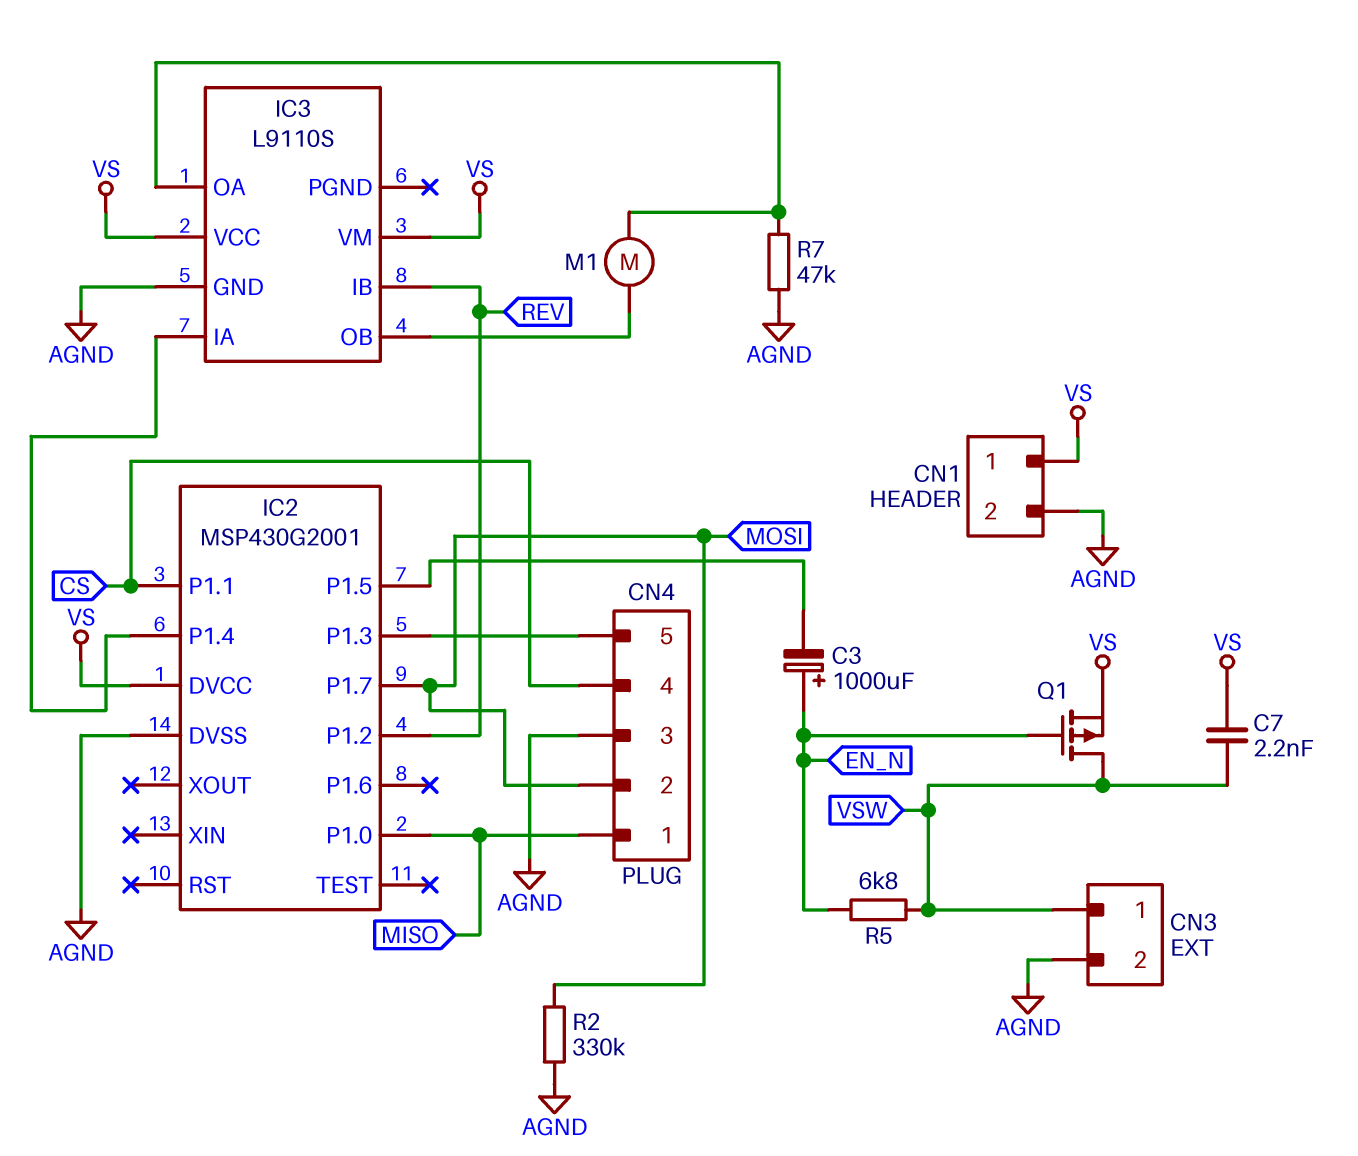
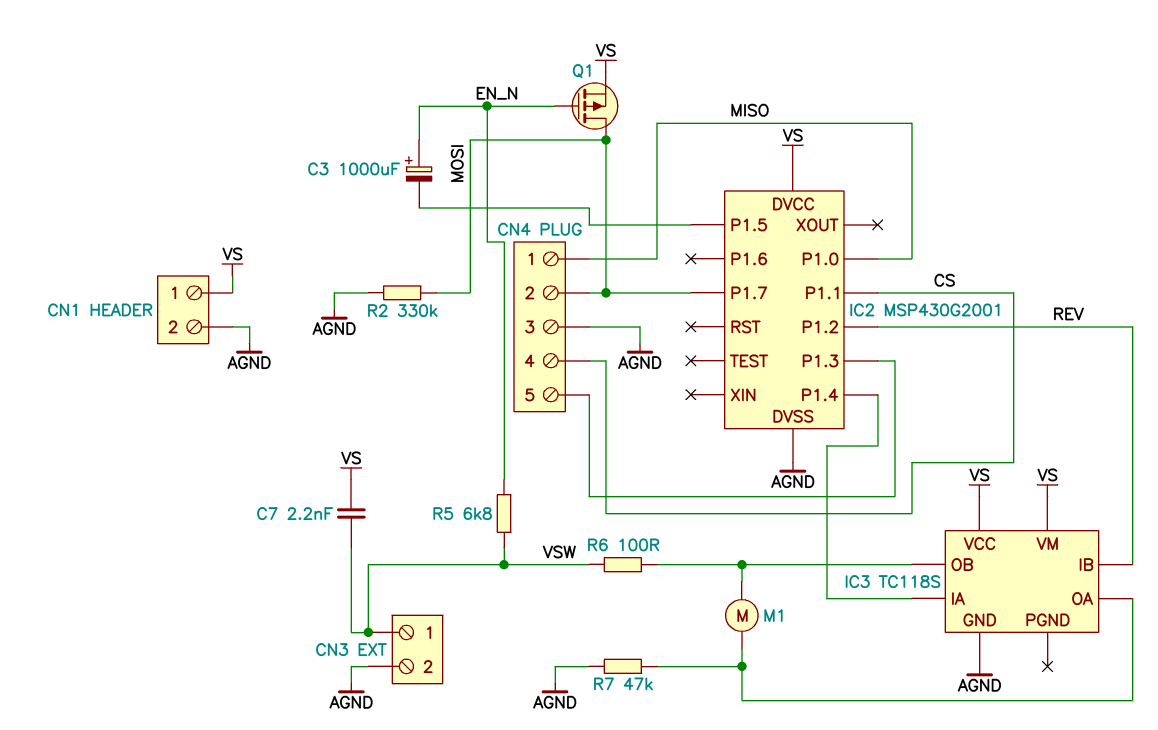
IC3: L9110S -> TC118S
Q1: PMOS (G EN_N, D VSW, S VS) -> PMOS (G EN_N, D MOSI, S VS)
R6: none -> 100 (IC3/OB, VSW)

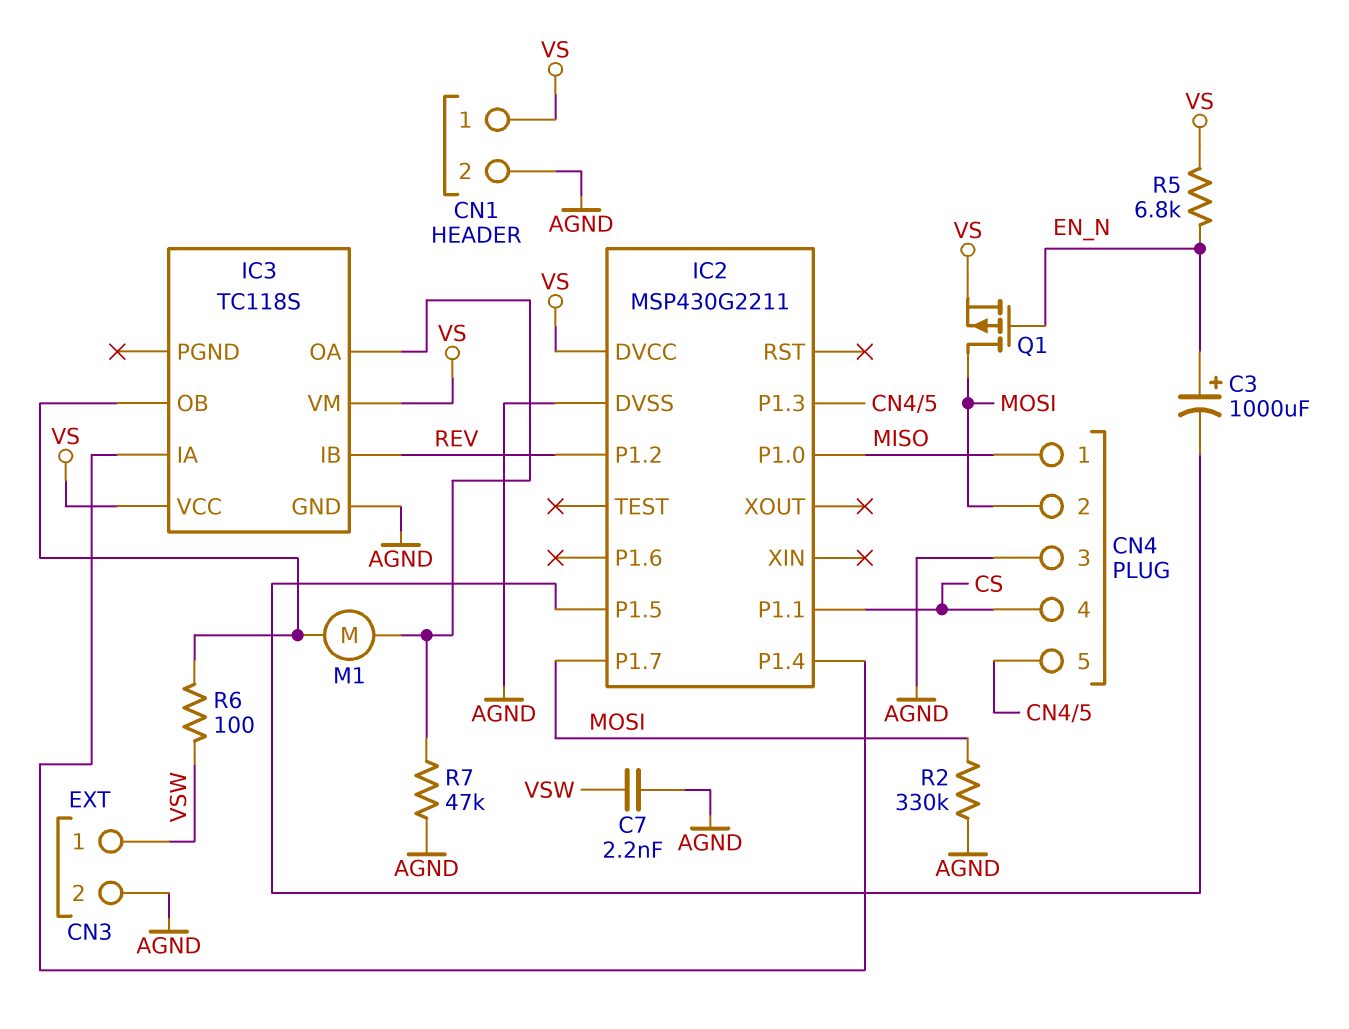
C7: 2.2nF (VS, VSW) -> 2.2nF (AGND, VSW)
IC2: MSP430G2001 -> MSP430G2211
R5: 6.8k (EN_N, VSW) -> 6.8k (EN_N, VS)

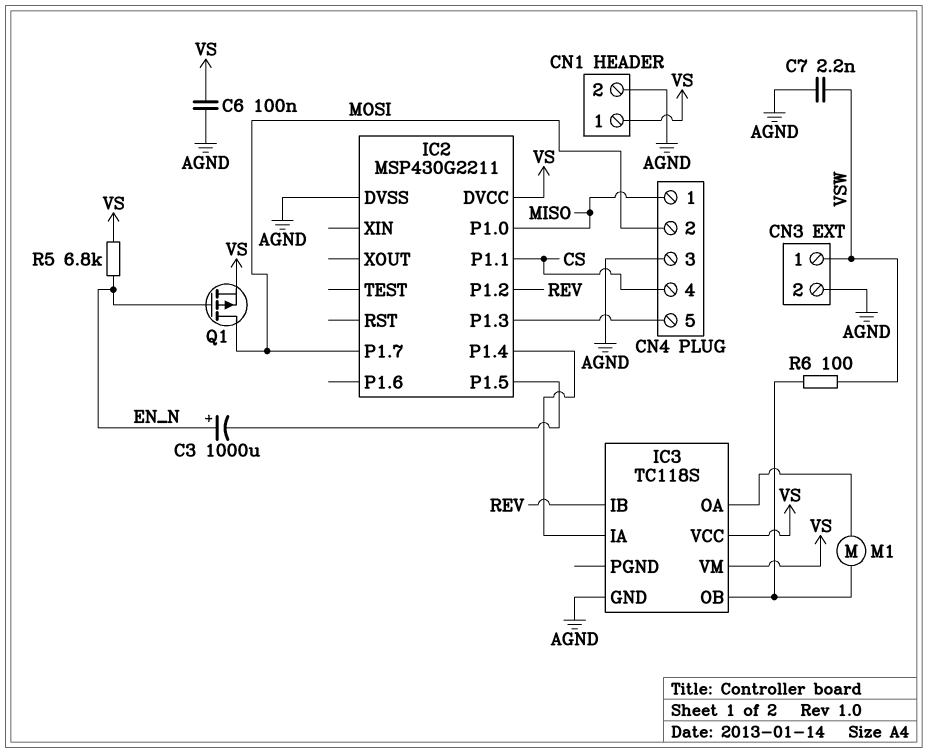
C6: none -> 100nF (AGND, VS)
R2: 330k (AGND, MOSI) -> none
R7: 47k (AGND, IC3/OA) -> none

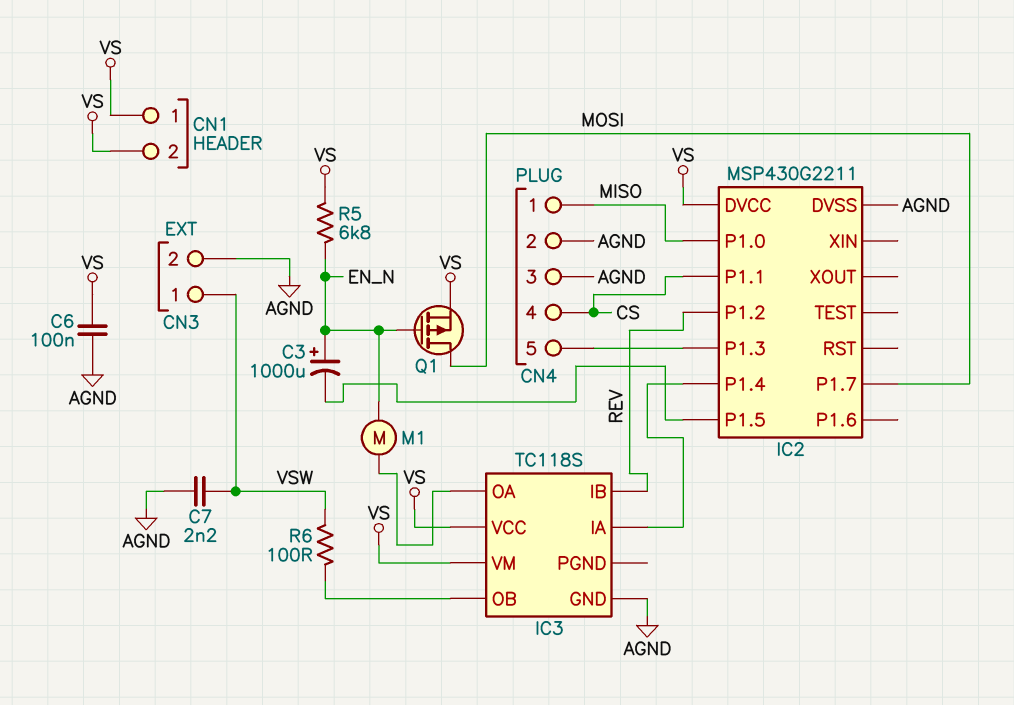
CN1 pin 2: AGND -> VS
CN4 pin 2: MOSI -> AGND
M1: motor (IC3/OA, IC3/OB) -> motor (EN_N, IC3/OA)

